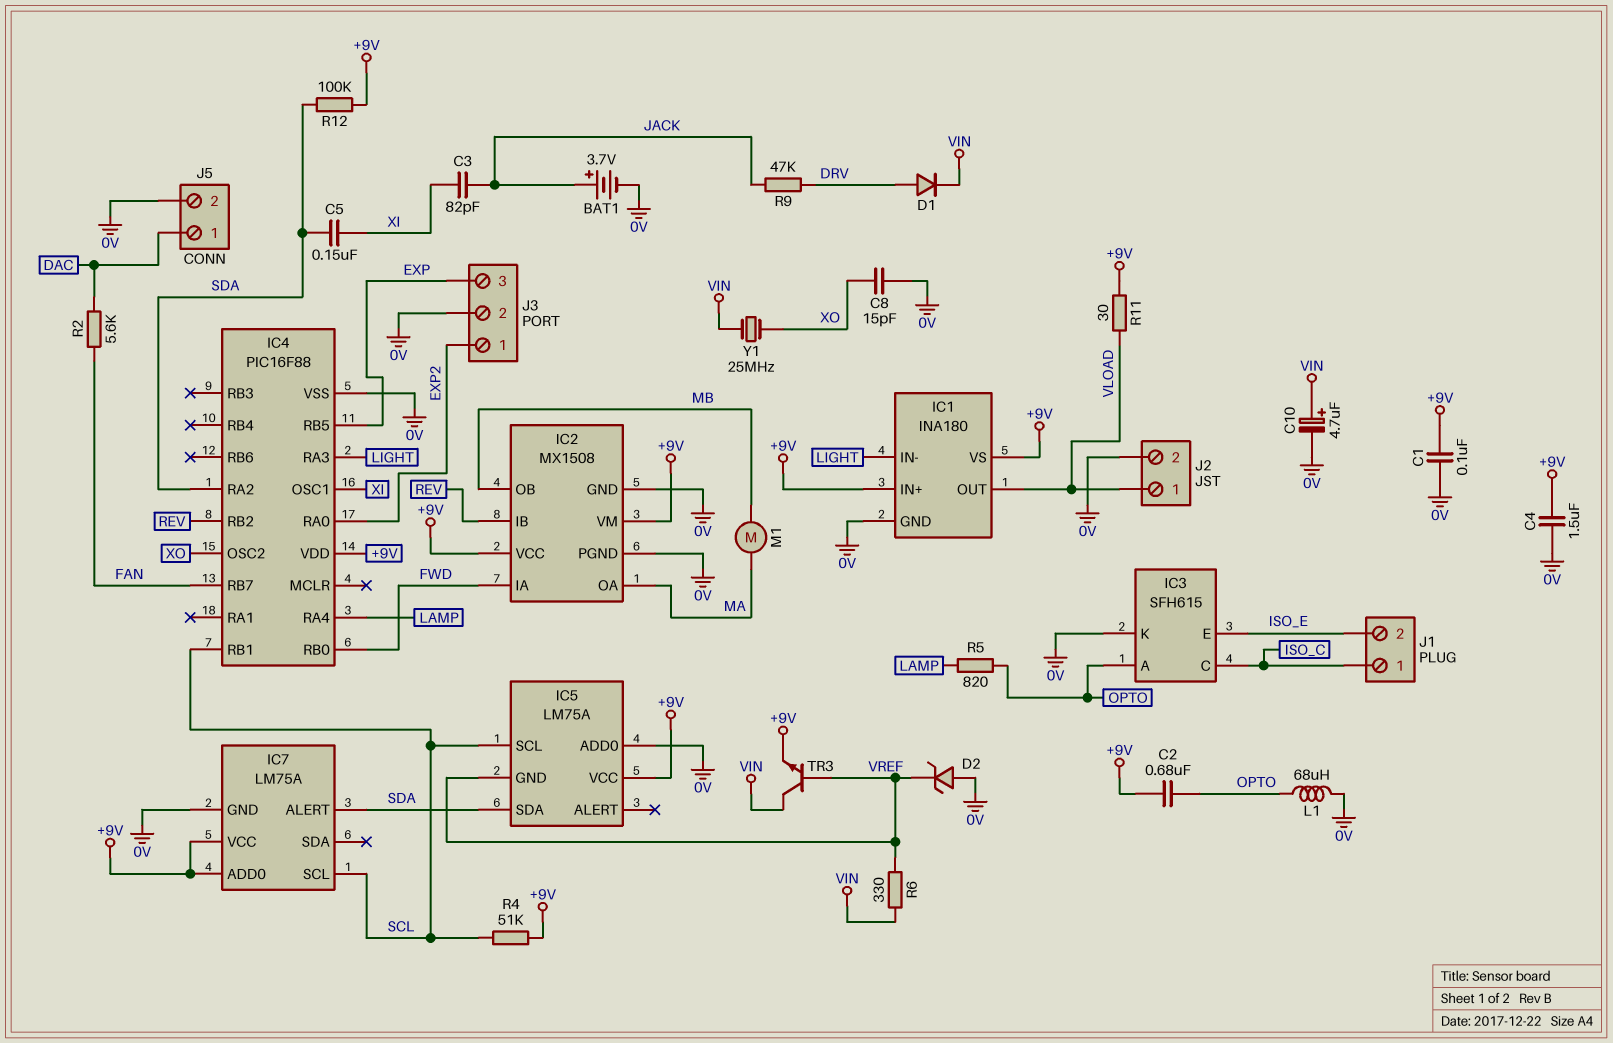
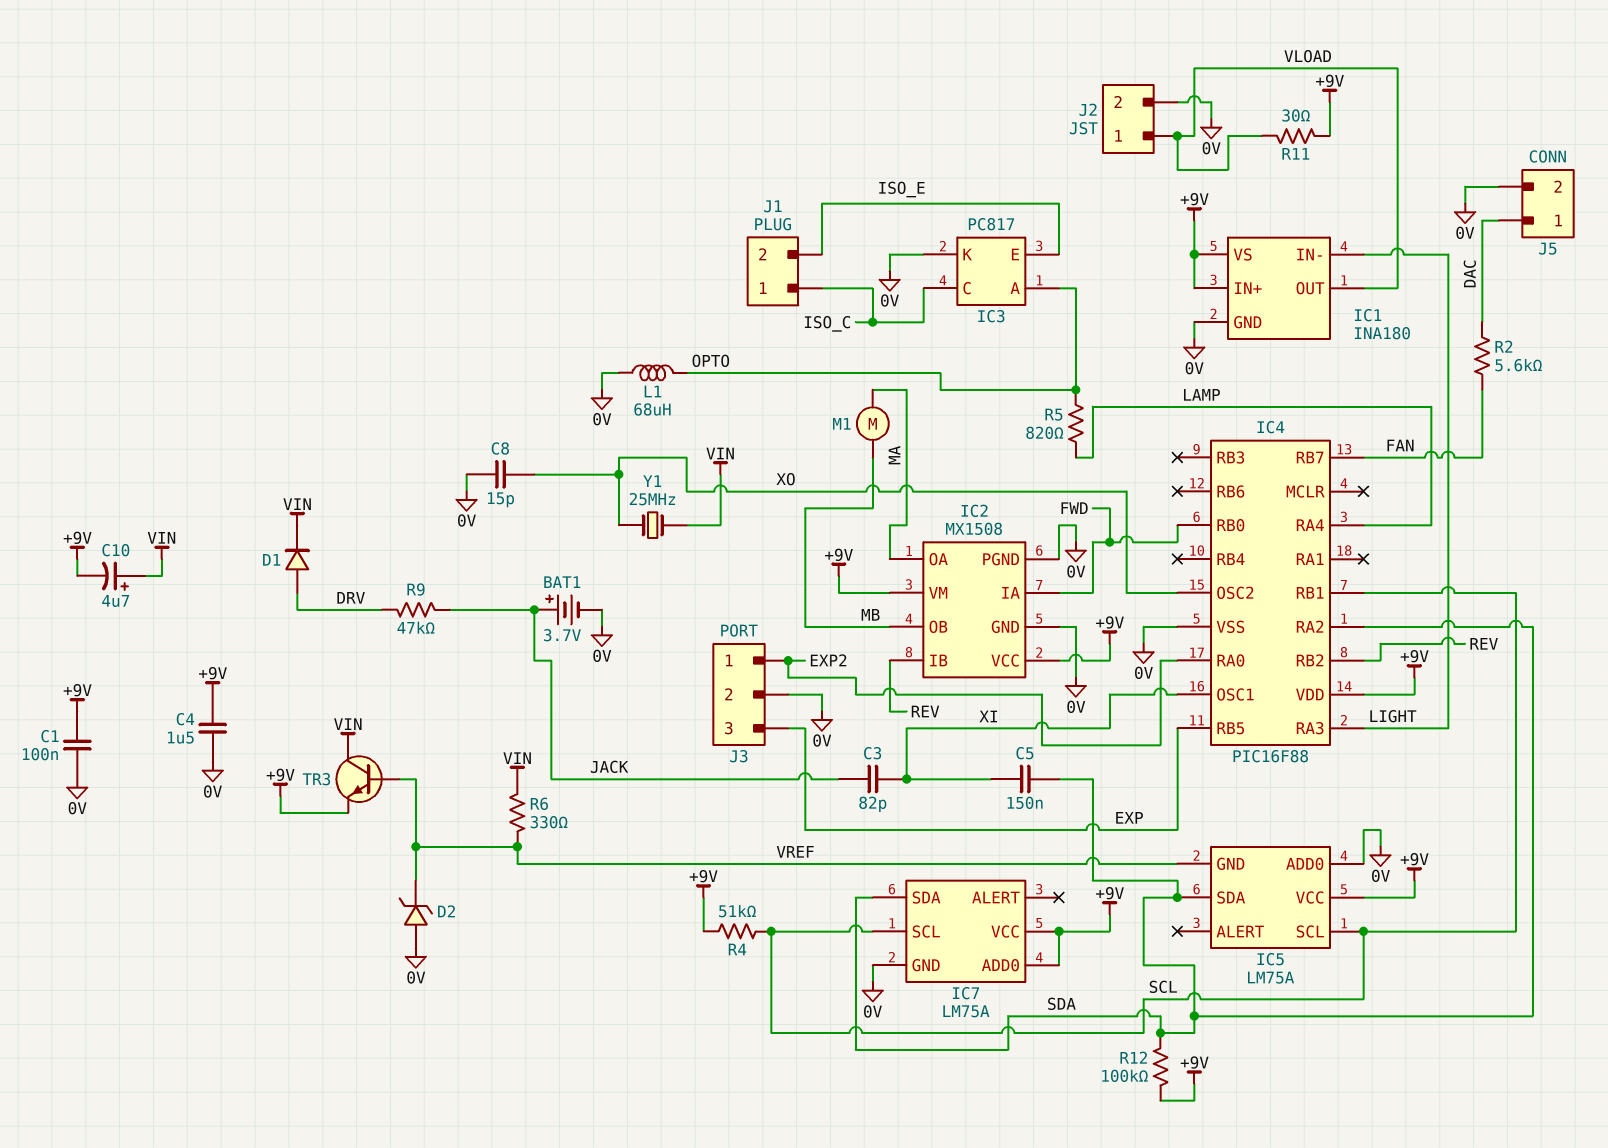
C2: 680nF (+9V, OPTO) -> none
C10: 4.7uF (plus VIN, minus 0V) -> 4.7uF (plus VIN, minus +9V)
IC3: SFH615 -> PC817
IC7 pin ALERT: SDA -> none
IC7 pin SDA: none -> SDA

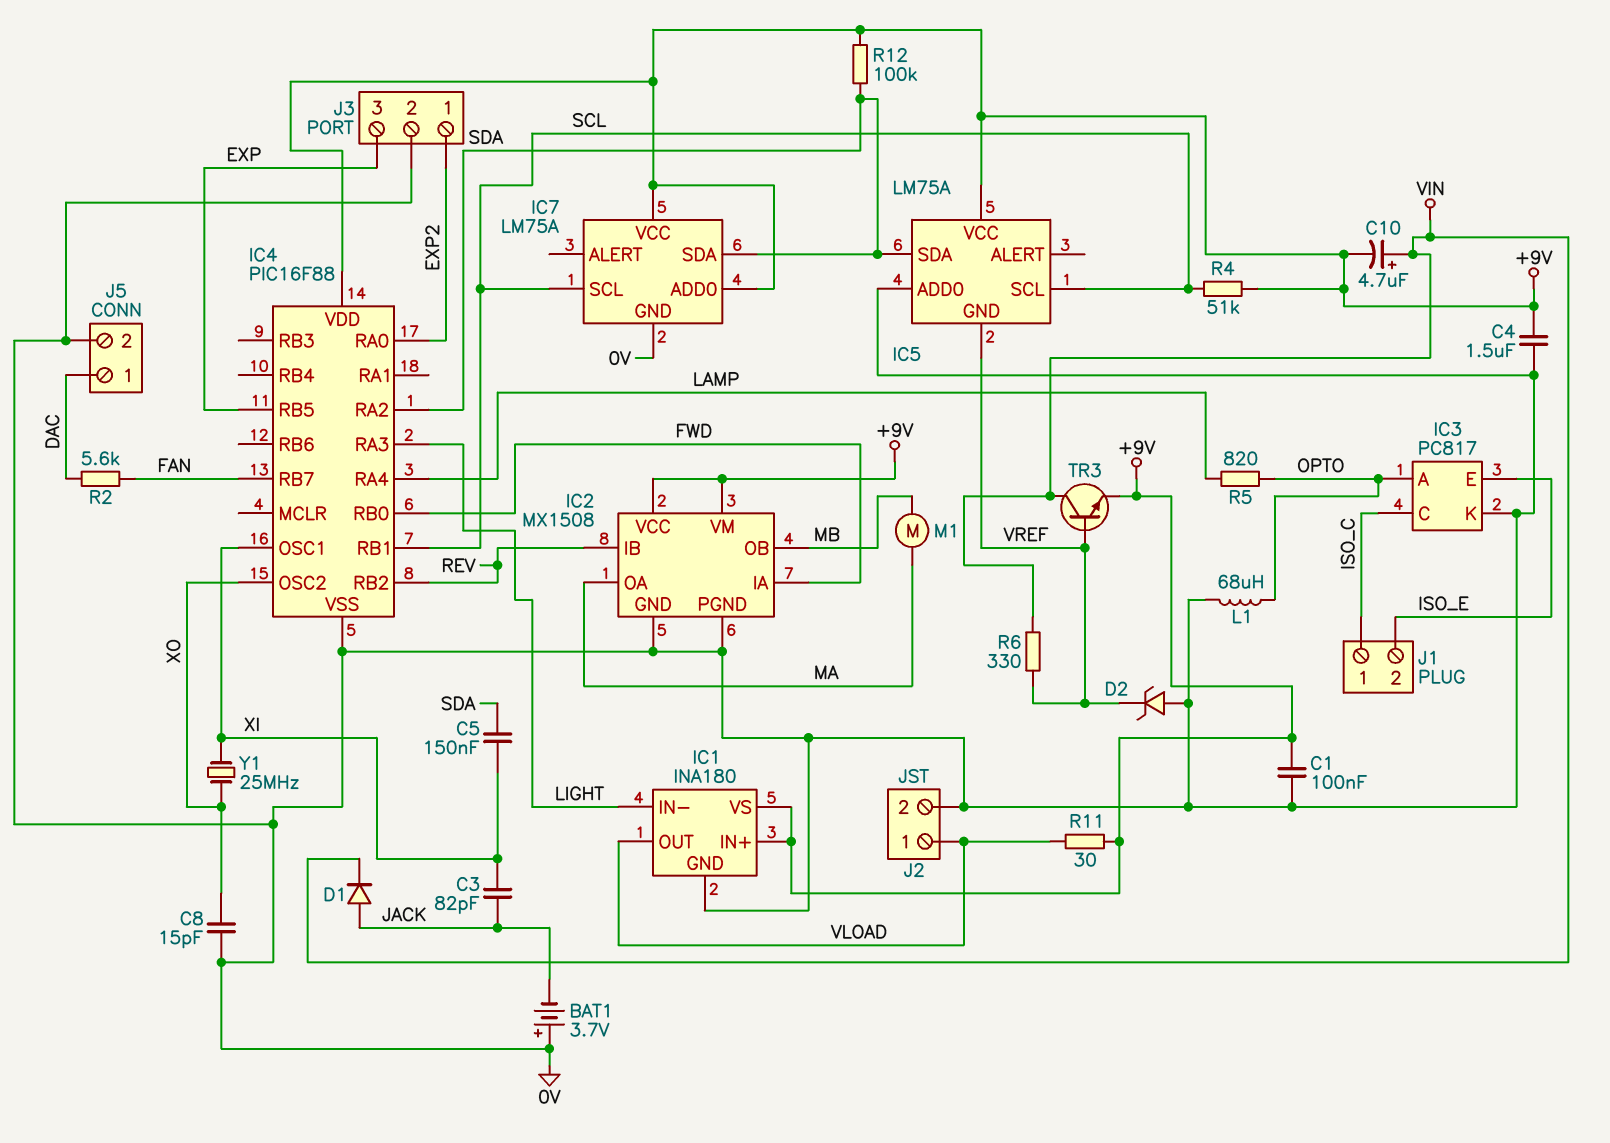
BAT1: 3.7V (plus JACK, minus 0V) -> 3.7V (plus 0V, minus JACK)
D1: diode (A DRV, K VIN) -> diode (A JACK, K VIN)
R9: 47k (DRV, JACK) -> none
Y1: 25MHz (VIN, XO) -> 25MHz (XI, XO)

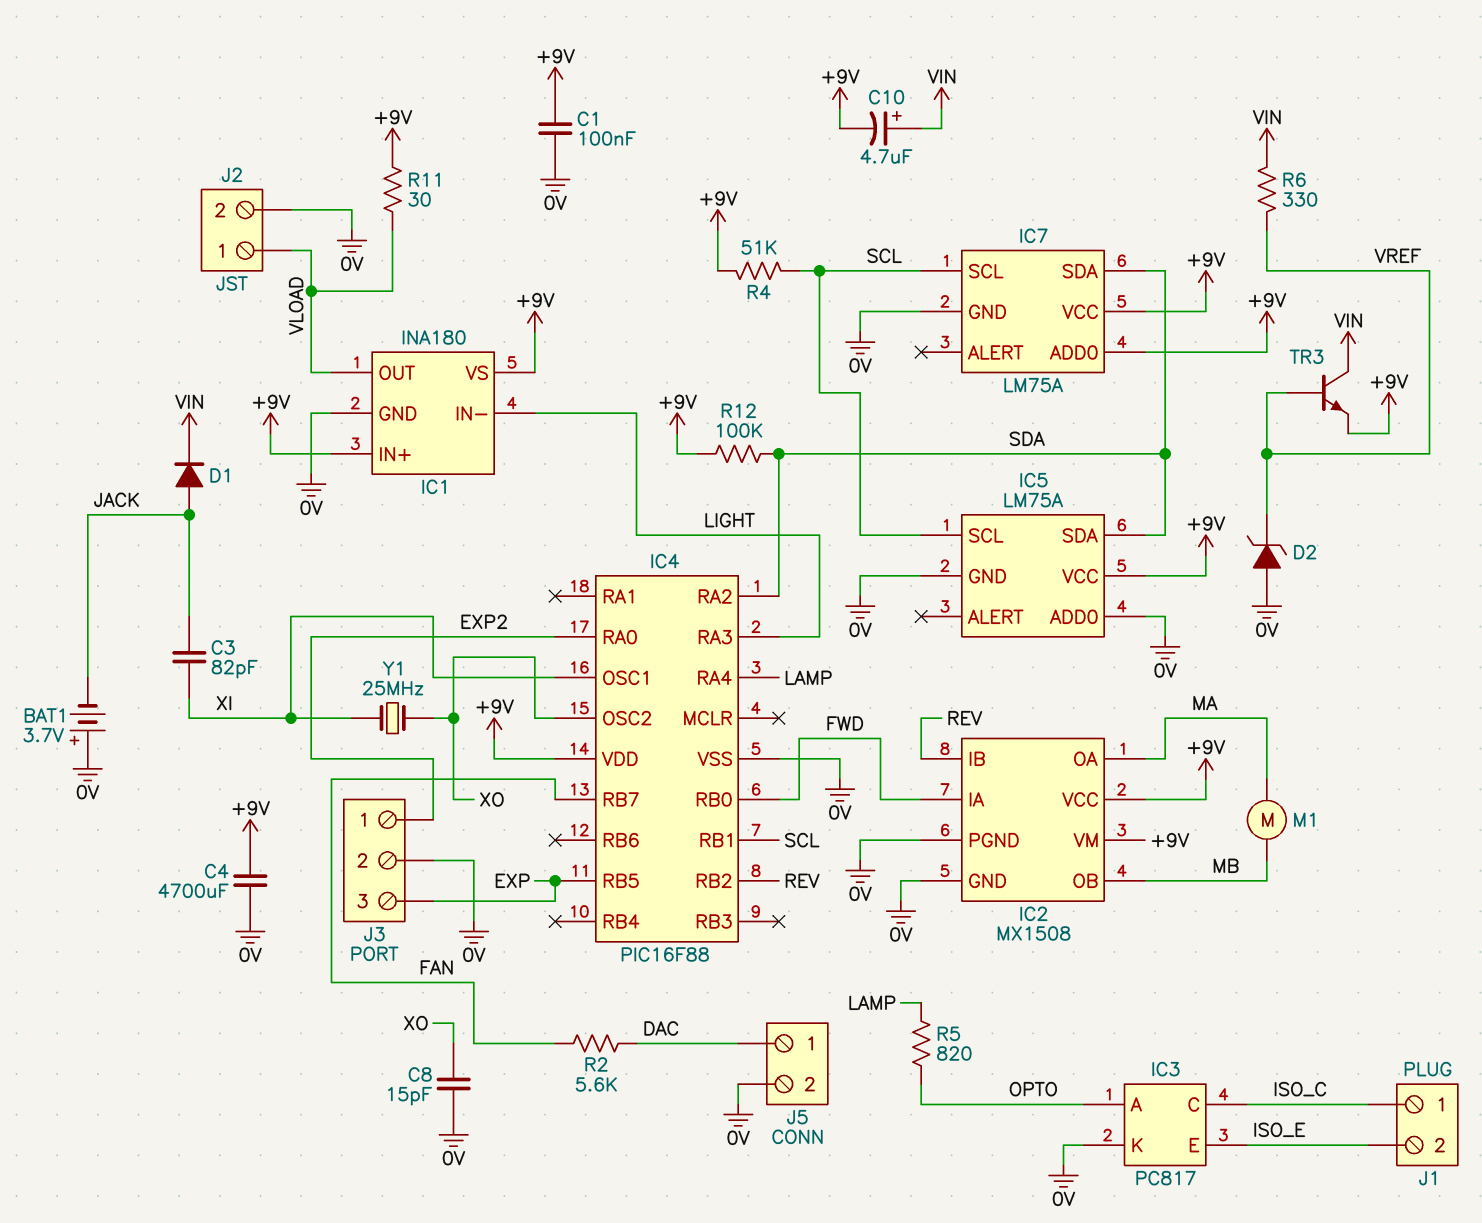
C4: 1.5uF (+9V, 0V) -> 4700uF (+9V, 0V)
C5: 150nF (SDA, XI) -> none
IC5 pin GND: VREF -> 0V
L1: 68uH (0V, OPTO) -> none

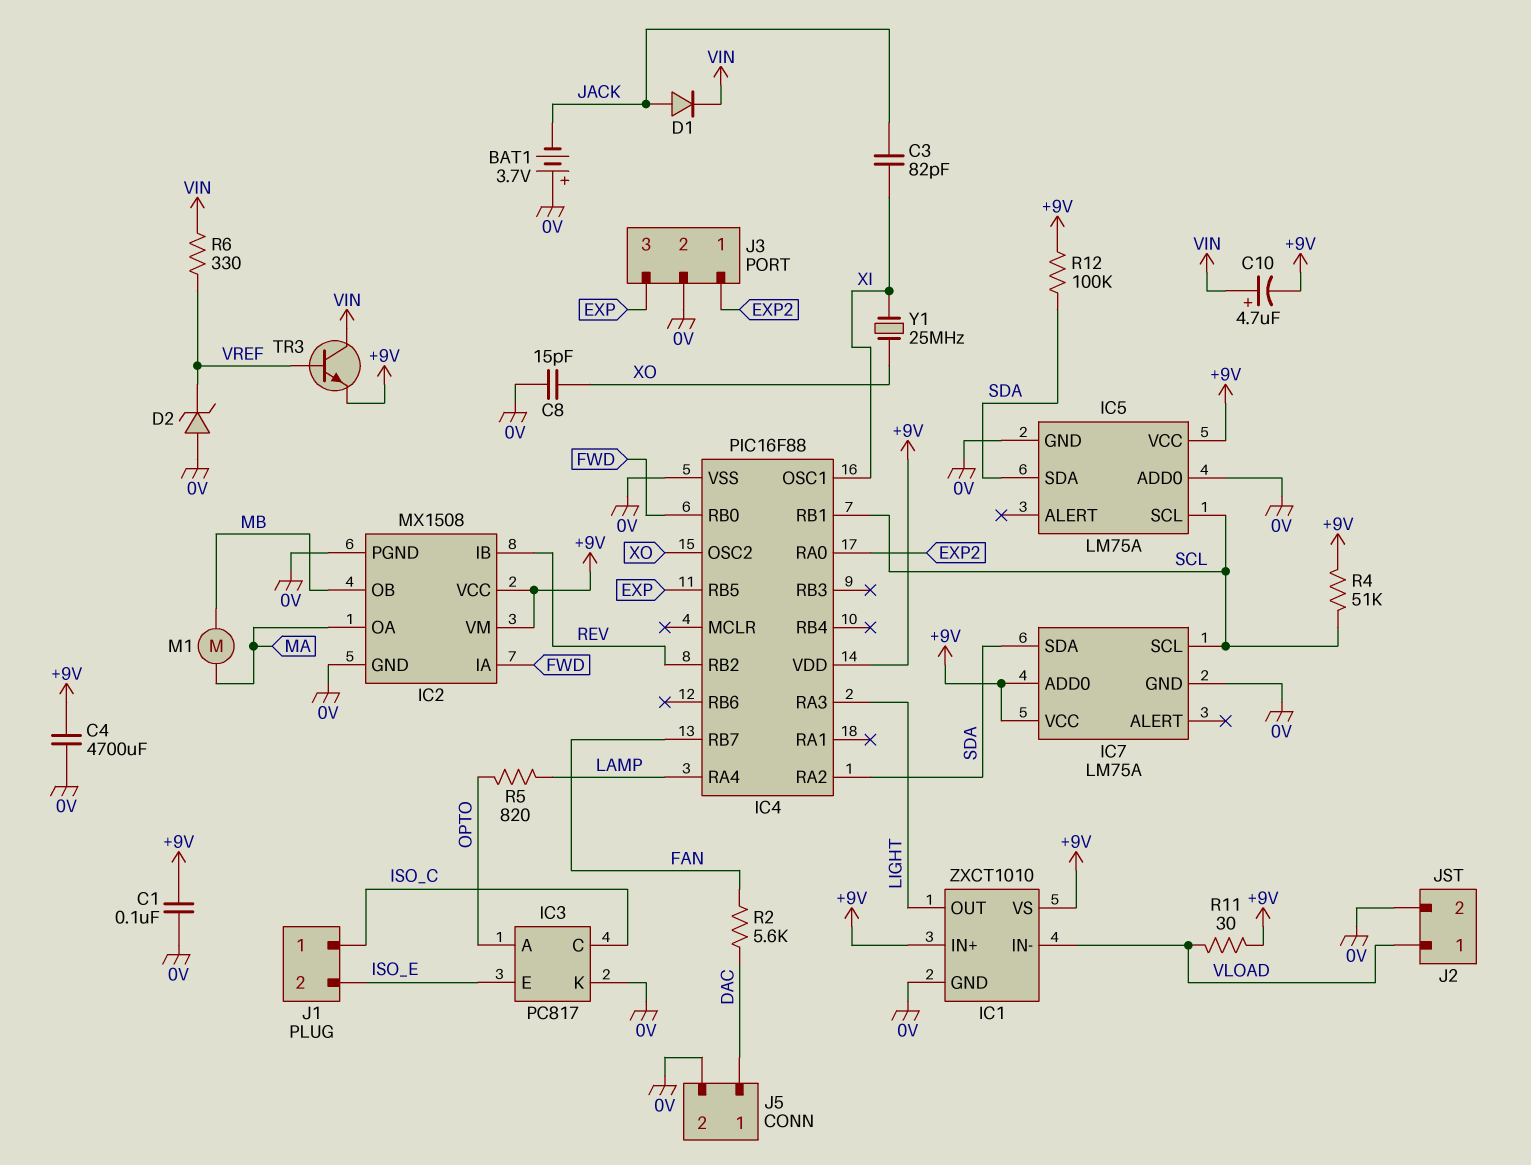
IC1: INA180 -> ZXCT1010
IC1 pin IN-: LIGHT -> VLOAD
IC1 pin OUT: VLOAD -> LIGHT

